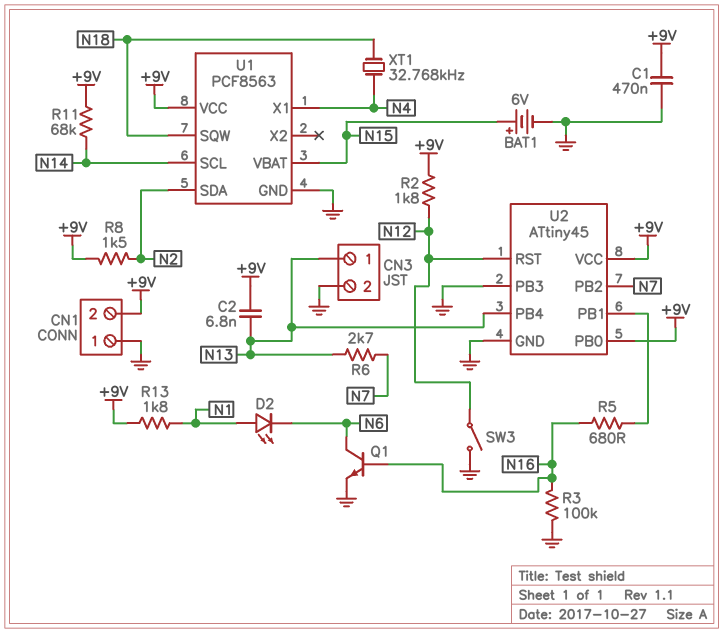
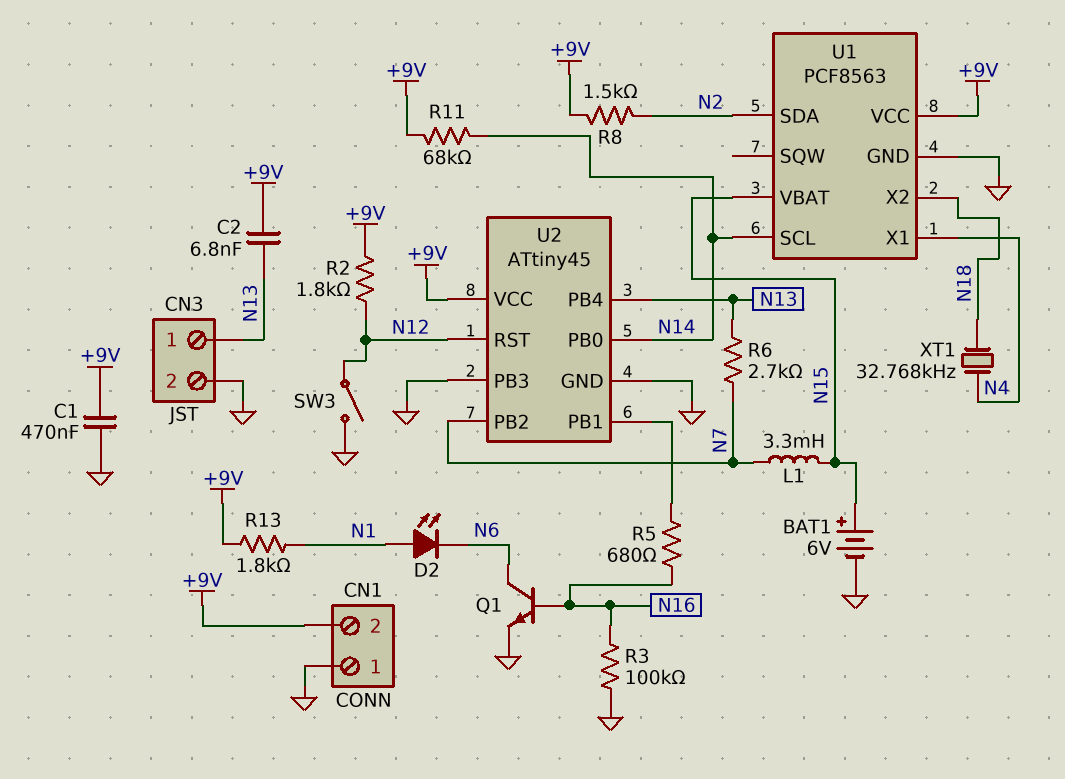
L1: none -> 3.3mH (N7, N15)
U1 pin SQW: N18 -> none
U1 pin X2: none -> N18
U2 pin PB0: +9V -> N14

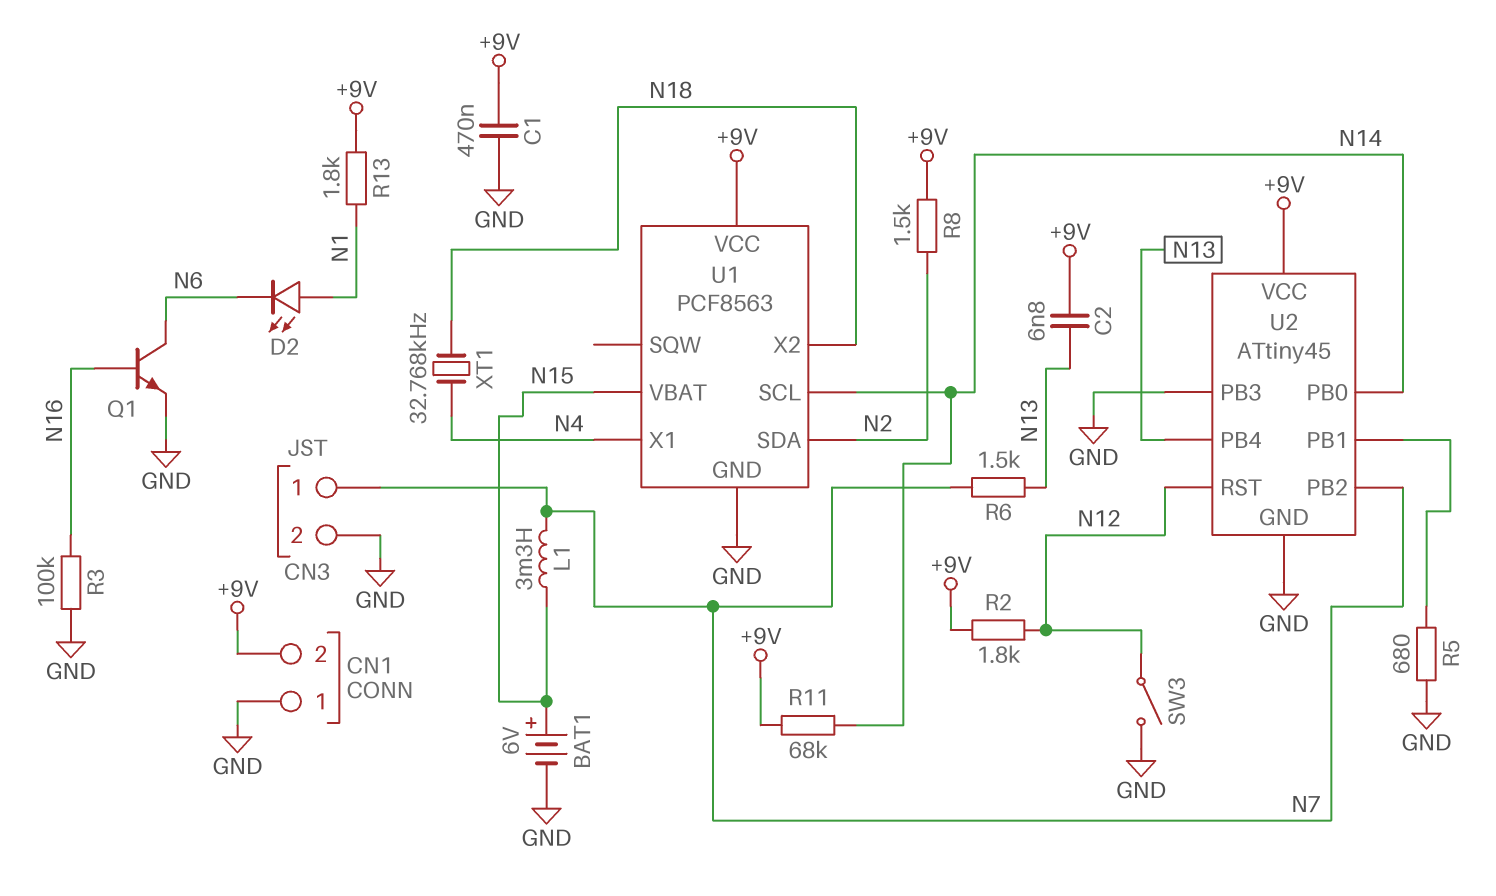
CN3 pin 1: N13 -> N7
R5: 680 (N16, U2/PB1) -> 680 (GND, U2/PB1)
R6: 2.7k (N7, N13) -> 1.5k (N7, N13)

